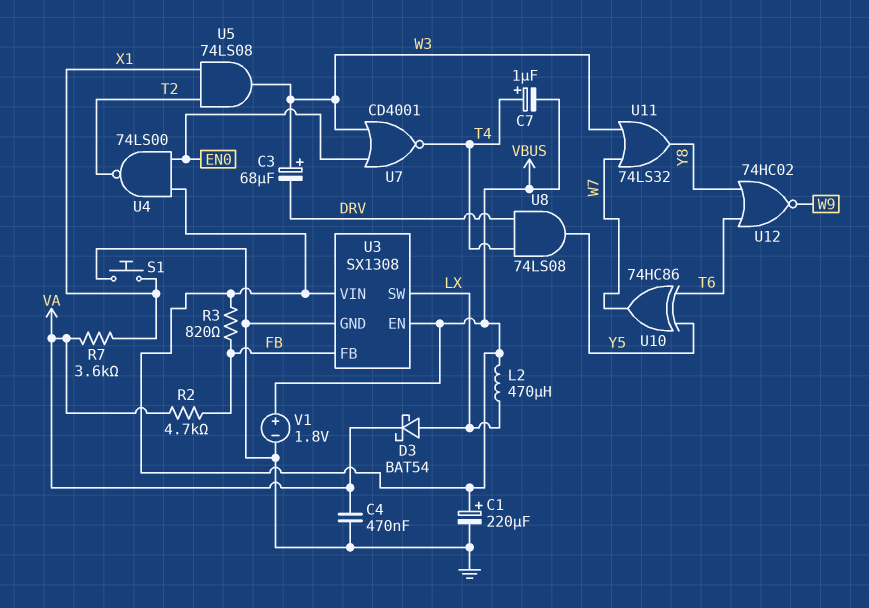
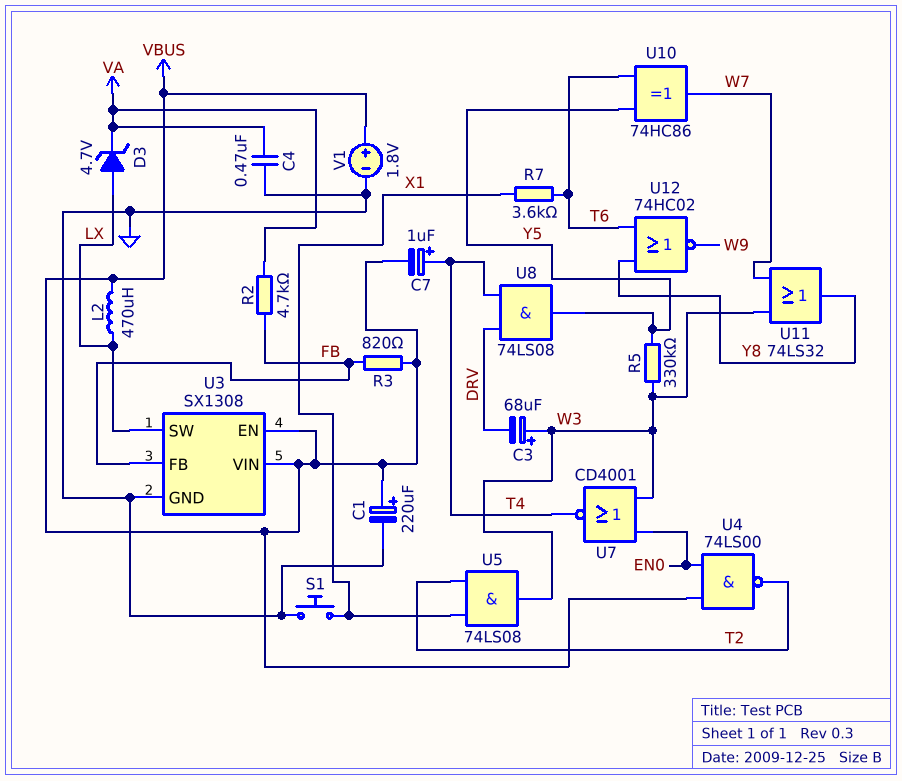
D3: schottky BAT54 (A LX, K VA) -> zener 4.7V (A LX, K VA)
R5: none -> 330k (W3, Y5)
R7: 3.6k (VA, X1) -> 3.6k (T6, X1)

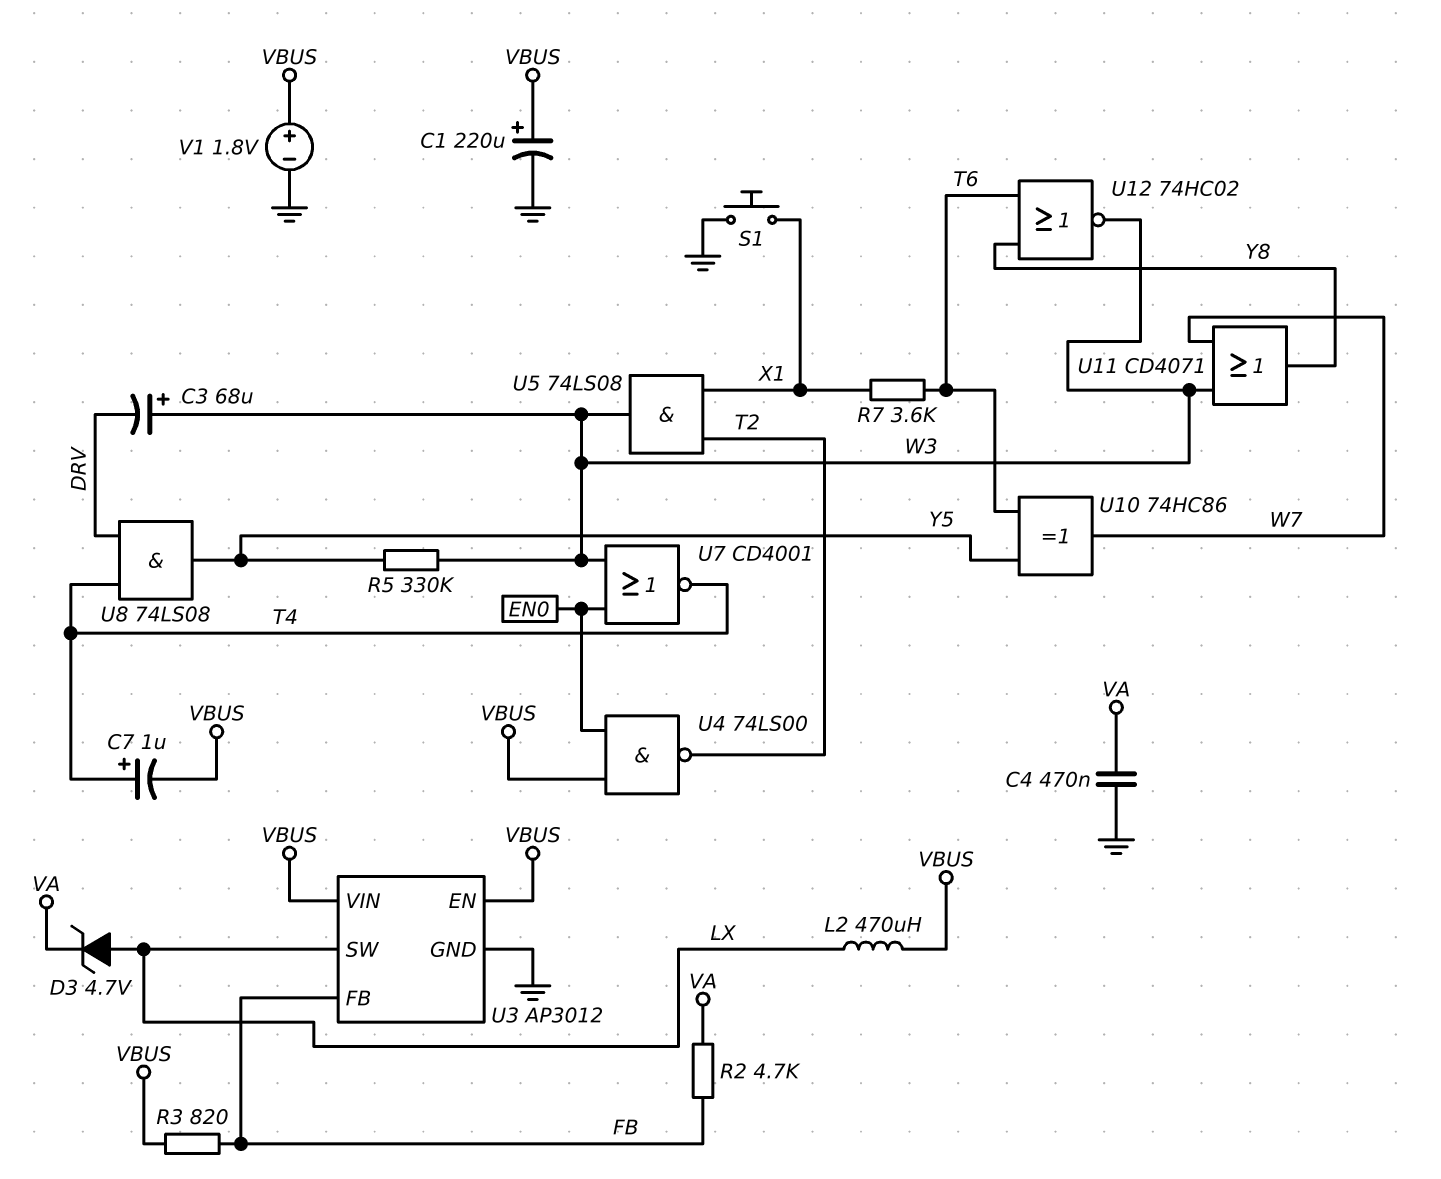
U3: SX1308 -> AP3012
U11: OR 74LS32 (in W3, in W7, out Y8) -> OR CD4071 (in W3, in W7, out Y8)
U12: NOR 74HC02 (in T6, in Y8, out W9) -> NOR 74HC02 (in T6, in Y8, out W3)

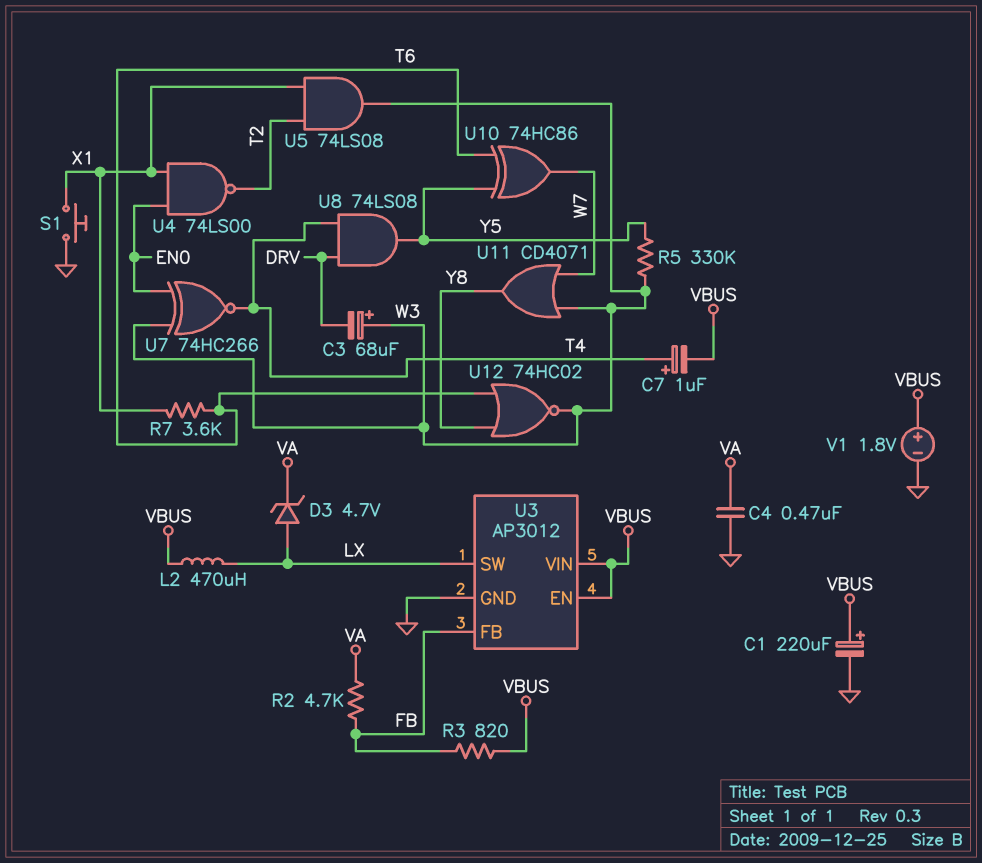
U4: NAND 74LS00 (in EN0, in VBUS, out T2) -> NAND 74LS00 (in EN0, in X1, out T2)
U7: NOR CD4001 (in EN0, in W3, out T4) -> XNOR 74HC266 (in EN0, in W3, out T4)

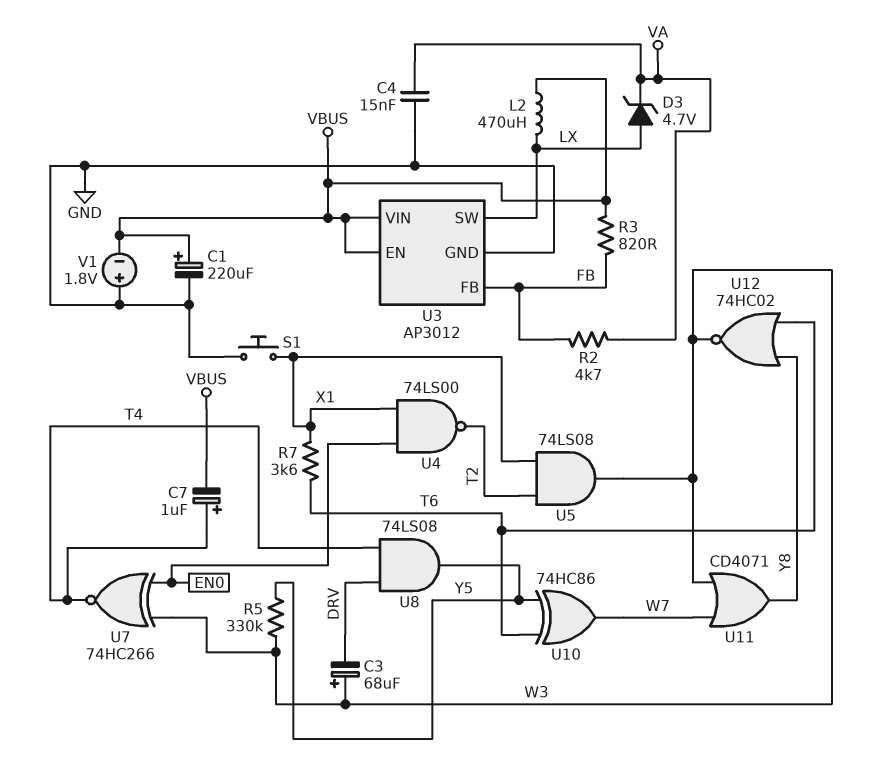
C4: 470nF (GND, VA) -> 15nF (GND, VA)
V1: 1.8V (plus VBUS, minus GND) -> 1.8V (plus GND, minus VBUS)

